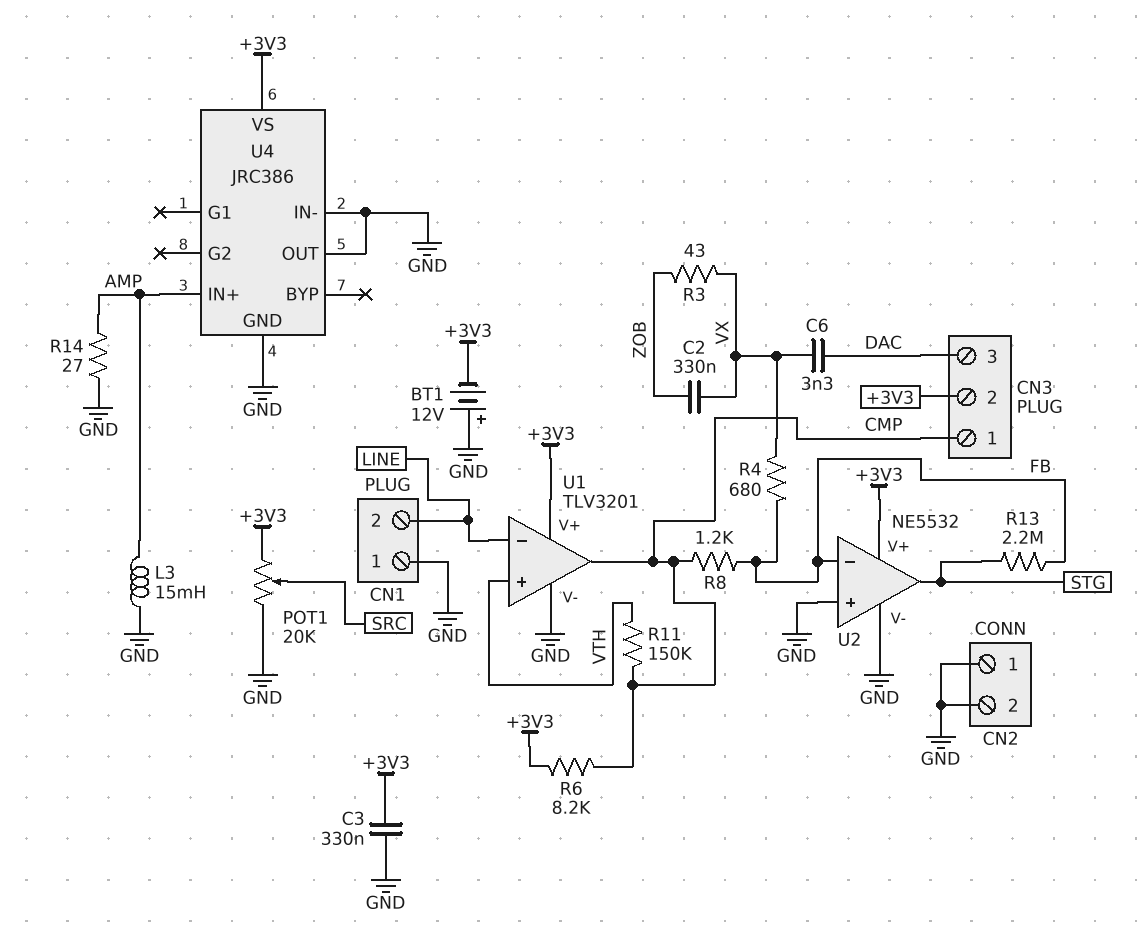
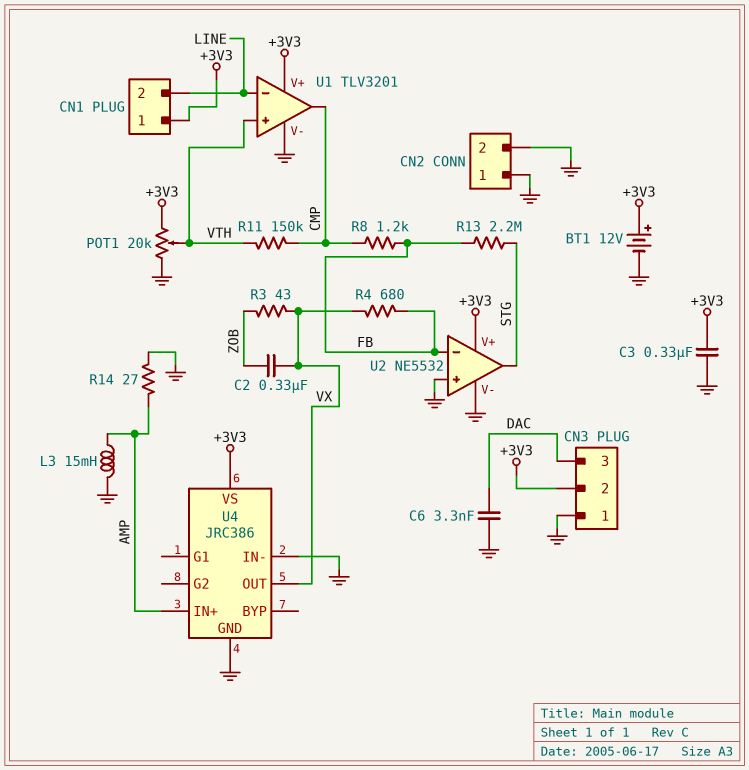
BT1: 12V (plus GND, minus +3V3) -> 12V (plus +3V3, minus GND)
C6: 3.3nF (DAC, VX) -> 3.3nF (DAC, GND)
CN1 pin 1: GND -> +3V3
CN3 pin 1: CMP -> GND
POT1: 20k (+3V3, GND, wiper SRC) -> 20k (+3V3, GND, wiper VTH)
R6: 8.2k (+3V3, CMP) -> none
U4 pin OUT: GND -> VX

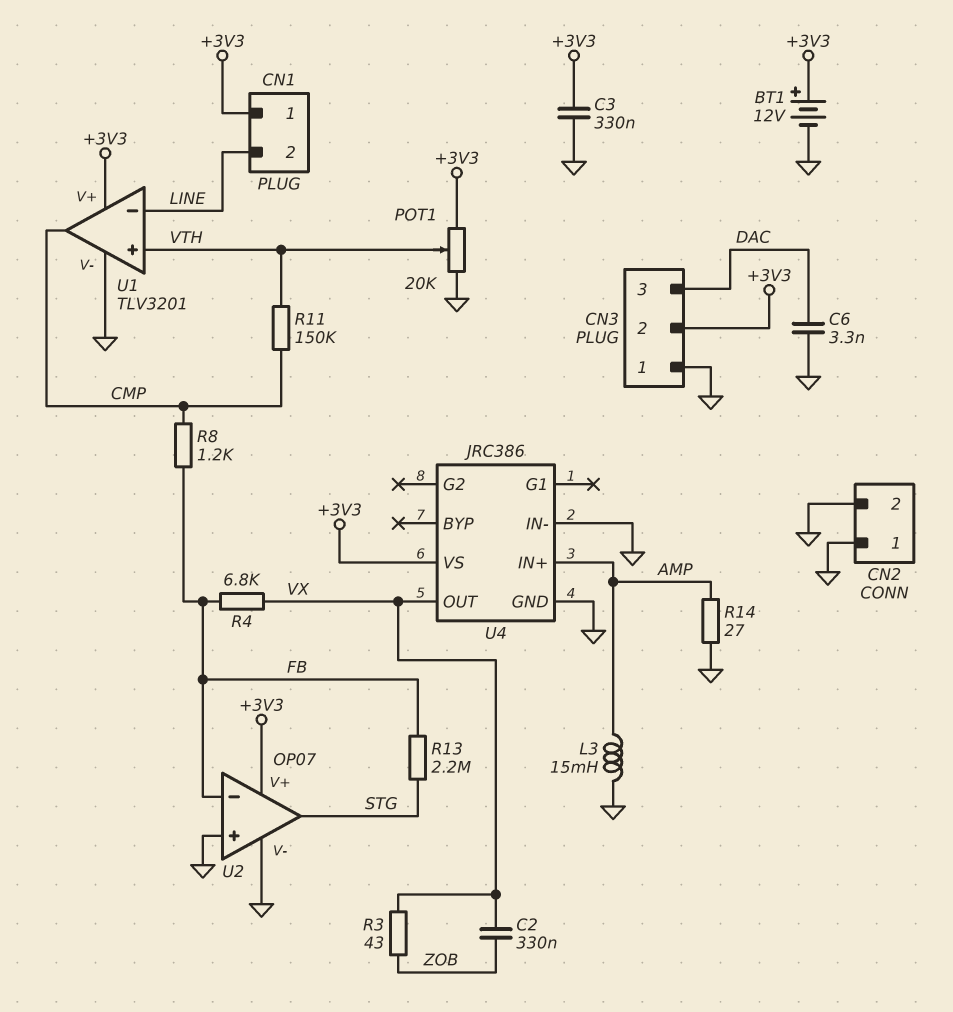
R4: 680 (FB, VX) -> 6.8k (FB, VX)
U2: NE5532 -> OP07

